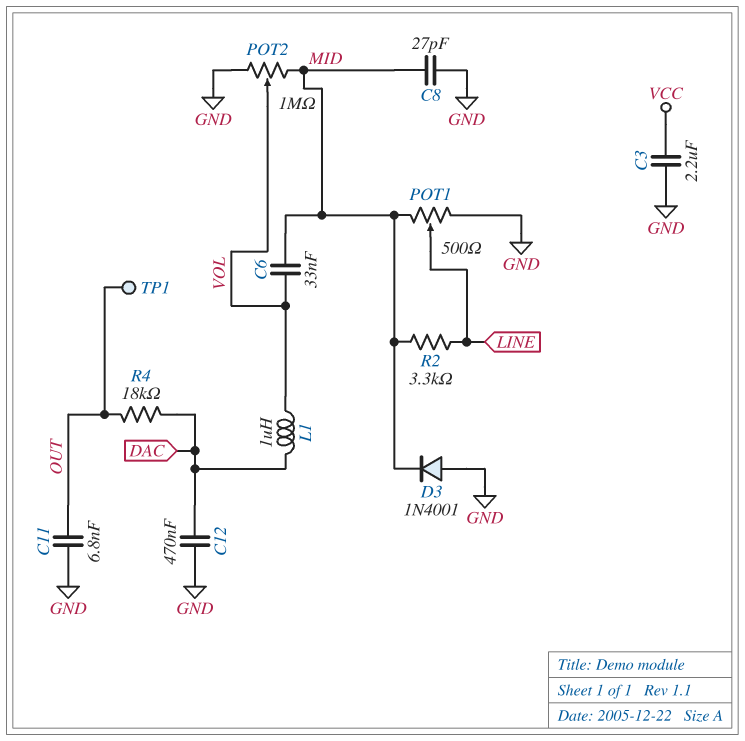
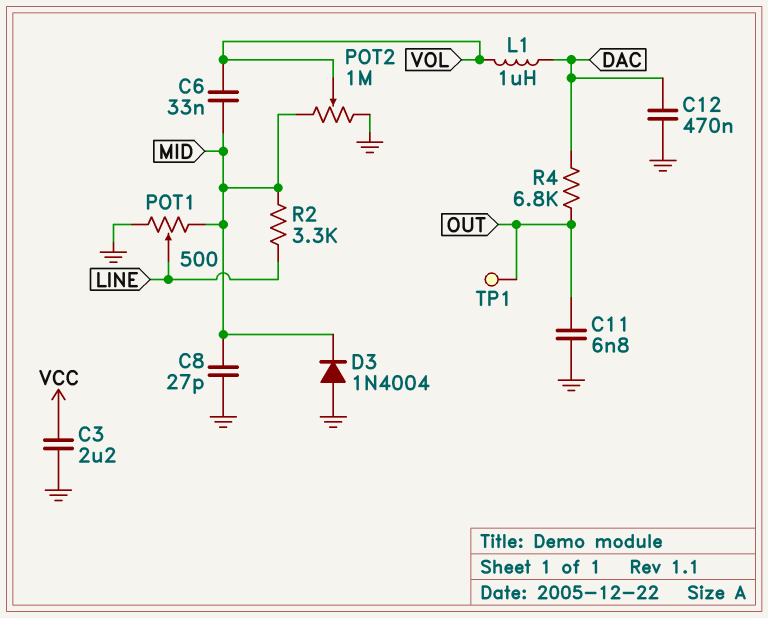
D3: diode 1N4001 (A GND, K MID) -> diode 1N4004 (A GND, K MID)
R4: 18k (DAC, OUT) -> 6.8k (DAC, OUT)

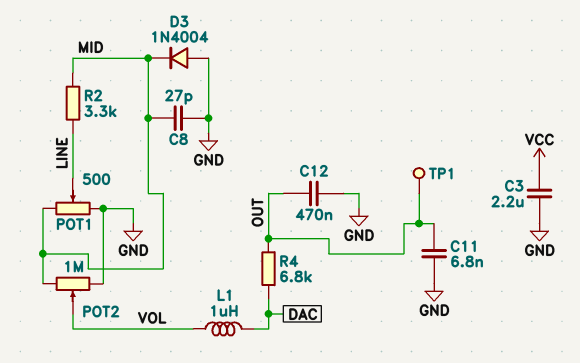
C6: 33nF (MID, VOL) -> none
C12: 470nF (DAC, GND) -> 470nF (GND, OUT)

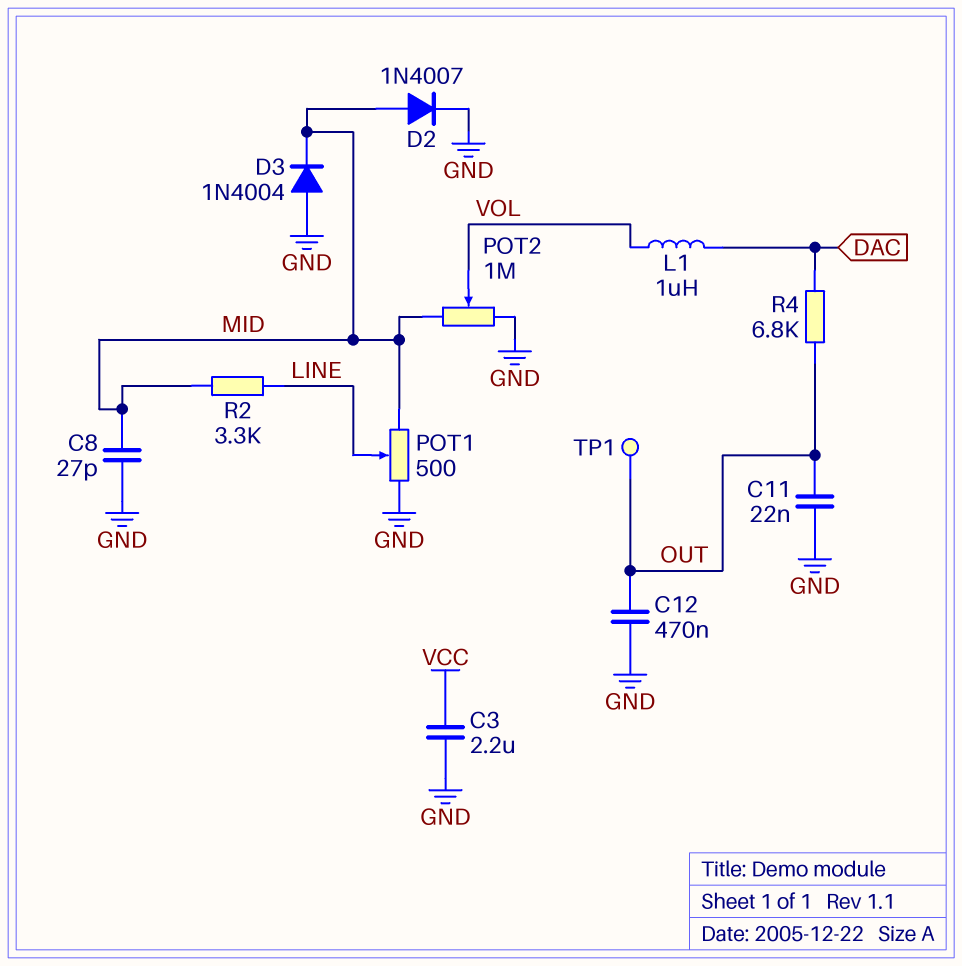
C11: 6.8nF (GND, OUT) -> 22nF (GND, OUT)
D2: none -> diode 1N4007 (A MID, K GND)

